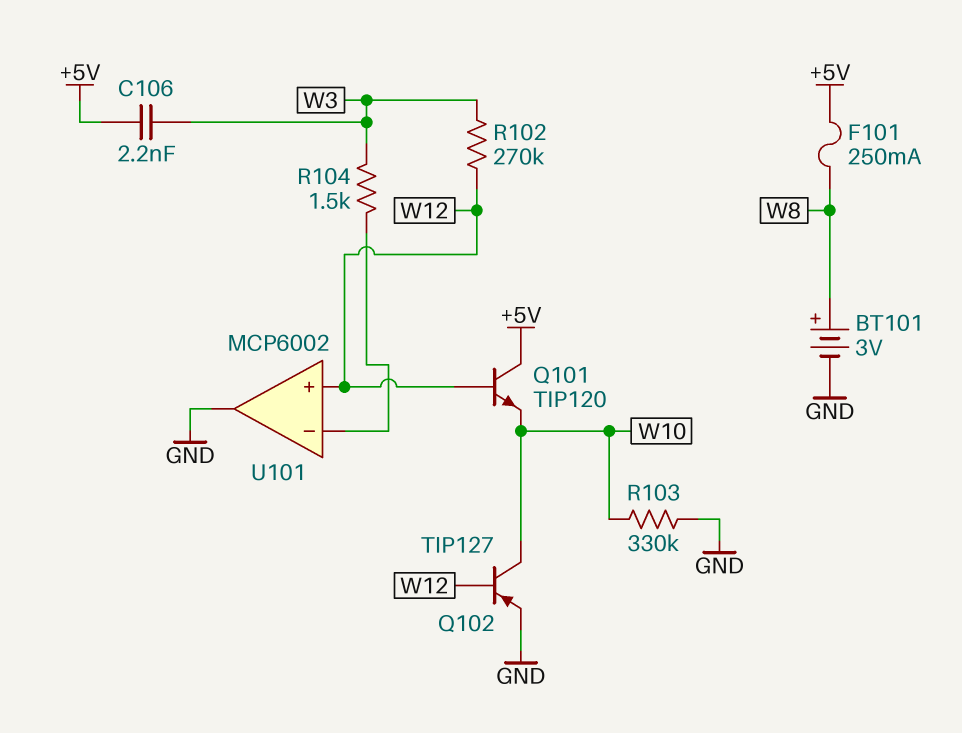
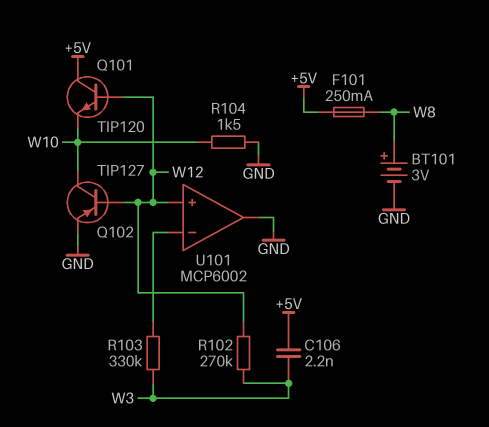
R103: 330k (GND, W10) -> 330k (U101/in-, W3)
R104: 1.5k (U101/in-, W3) -> 1.5k (GND, W10)

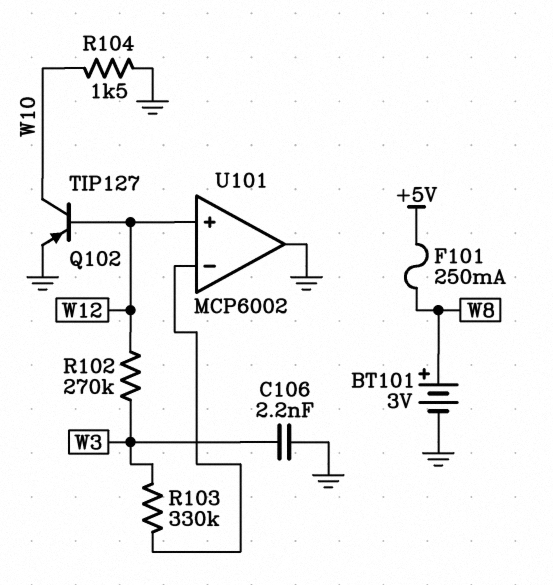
C106: 2.2nF (+5V, W3) -> 2.2nF (GND, W3)
Q101: NPN TIP120 (B W12, C +5V, E W10) -> none

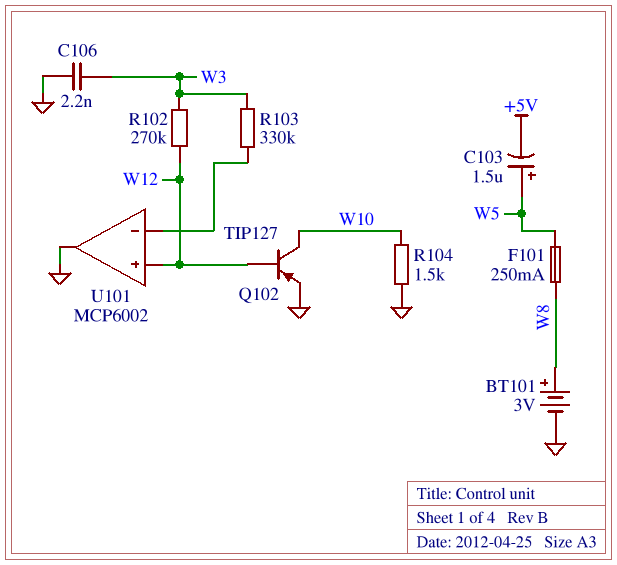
C103: none -> 1.5uF (plus W5, minus +5V)
F101: 250mA (+5V, W8) -> 250mA (W5, W8)

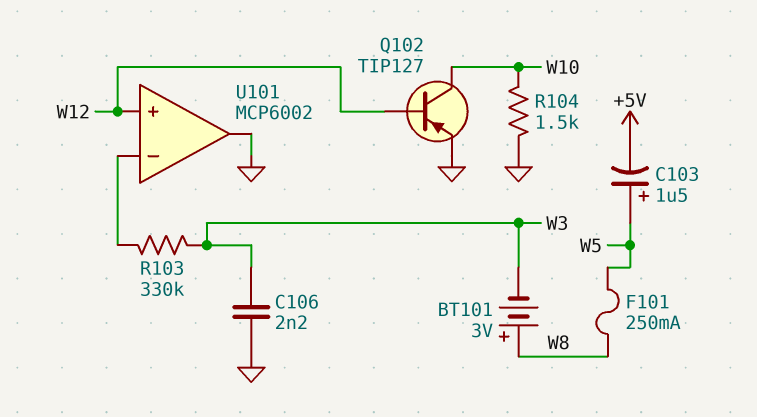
BT101: 3V (plus W8, minus GND) -> 3V (plus W8, minus W3)
R102: 270k (W3, W12) -> none

